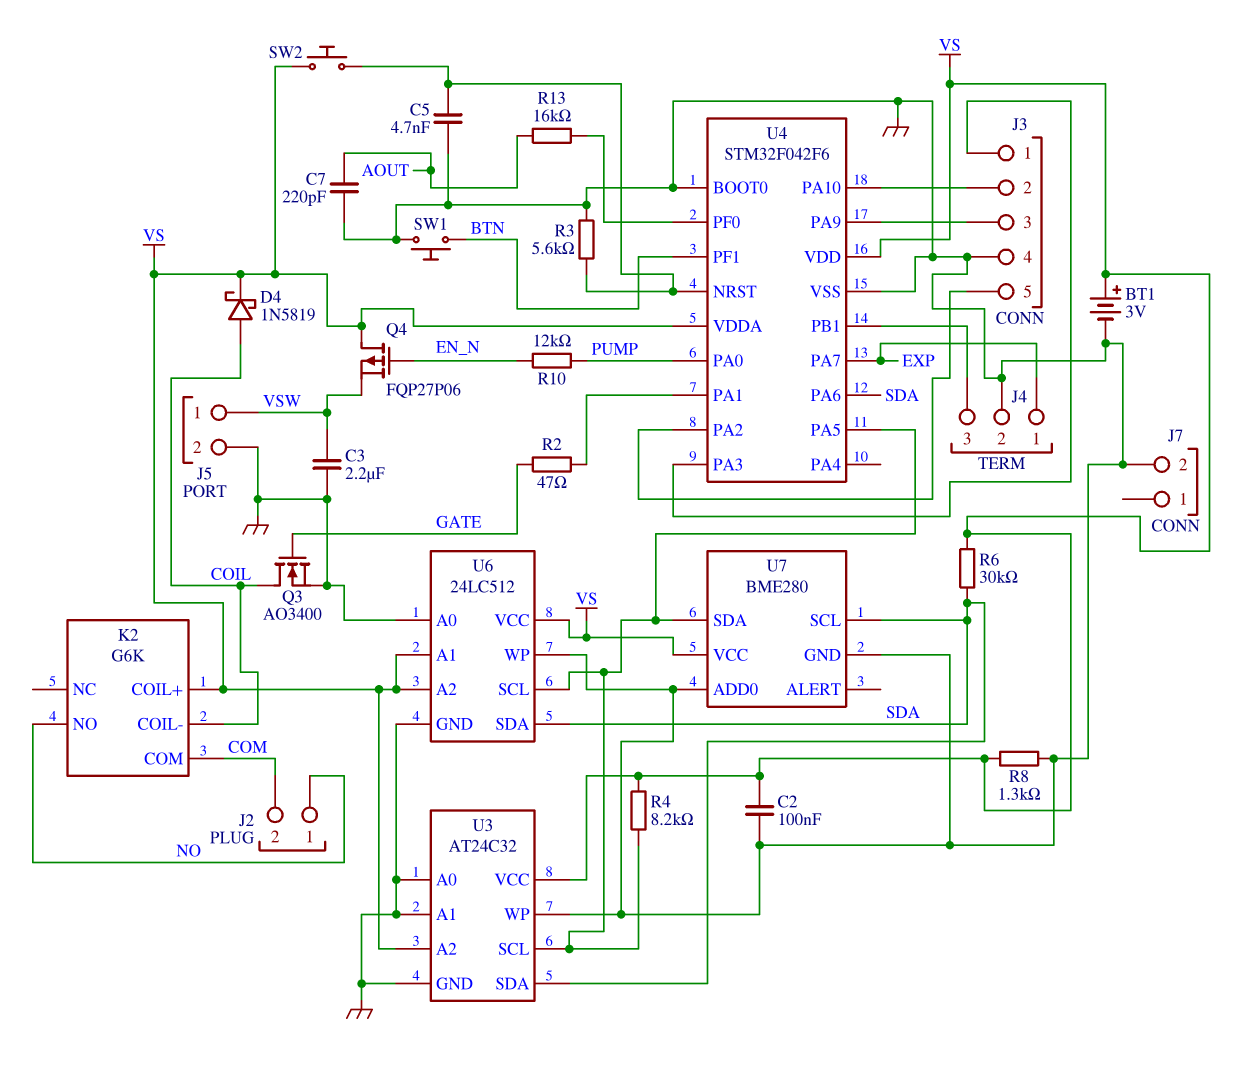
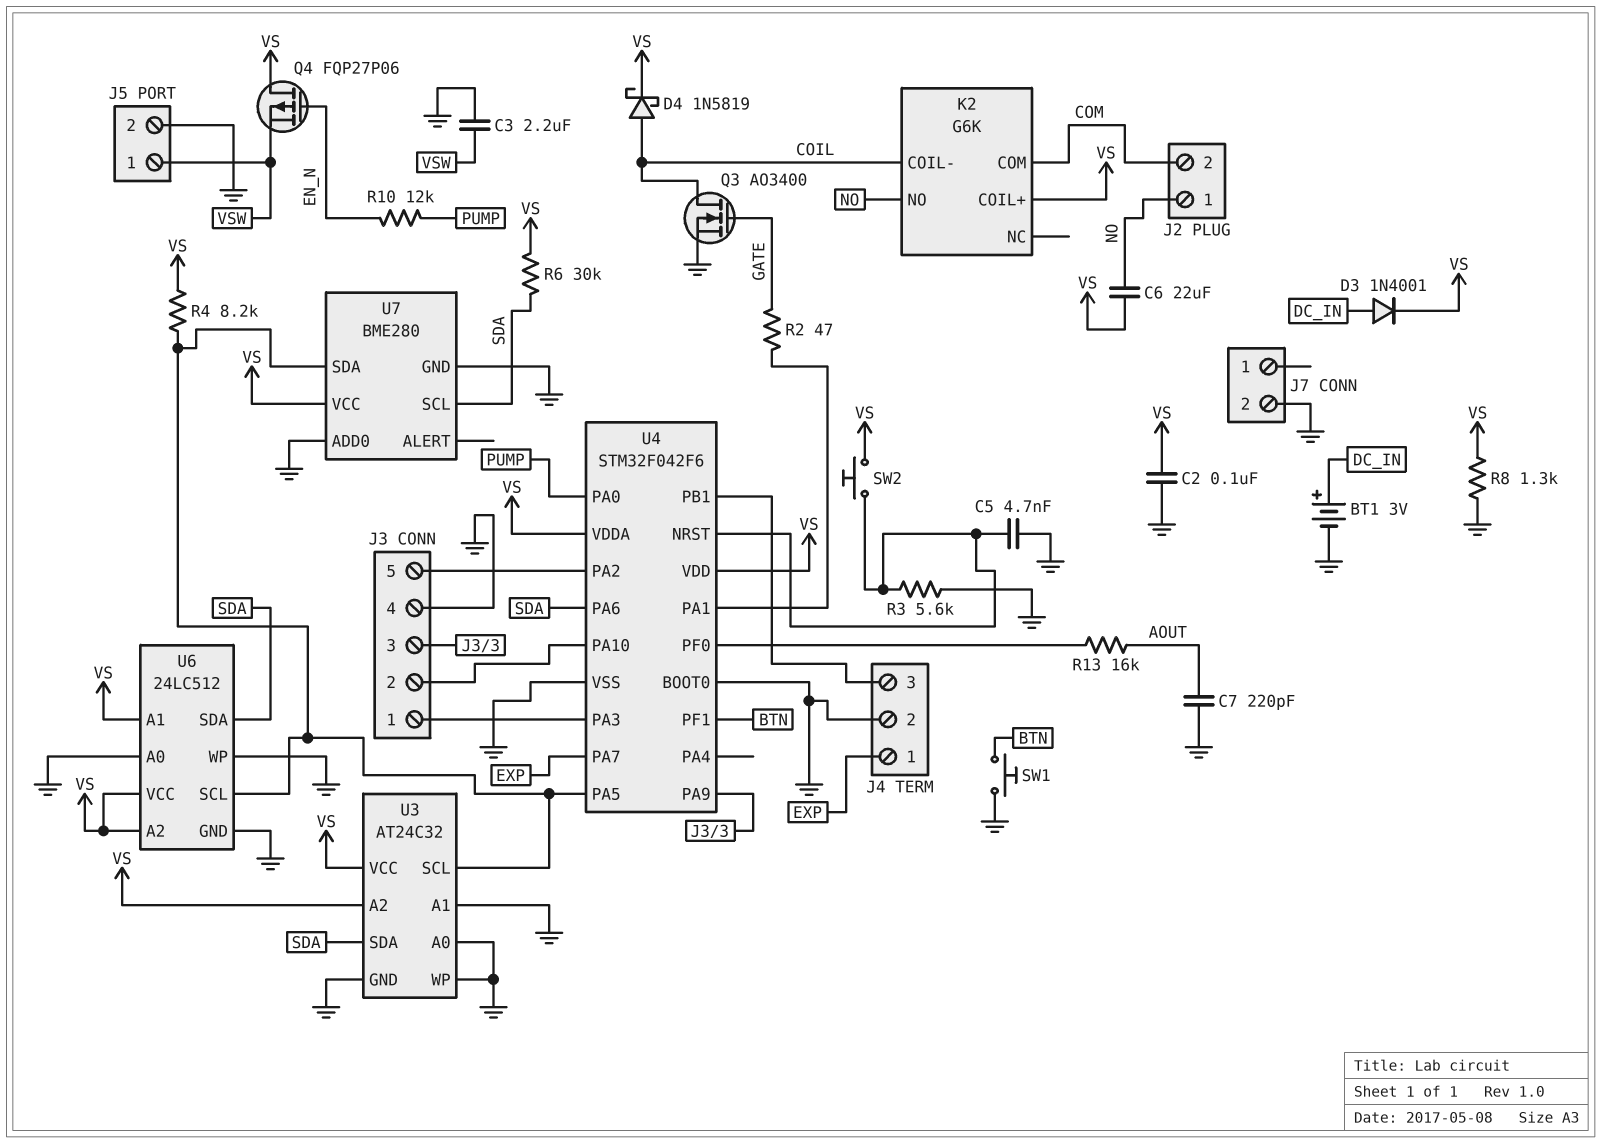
BT1: 3V (plus VS, minus GND) -> 3V (plus DC_IN, minus GND)
C6: none -> 22uF (NO, VS)
D3: none -> diode 1N4001 (A DC_IN, K VS)

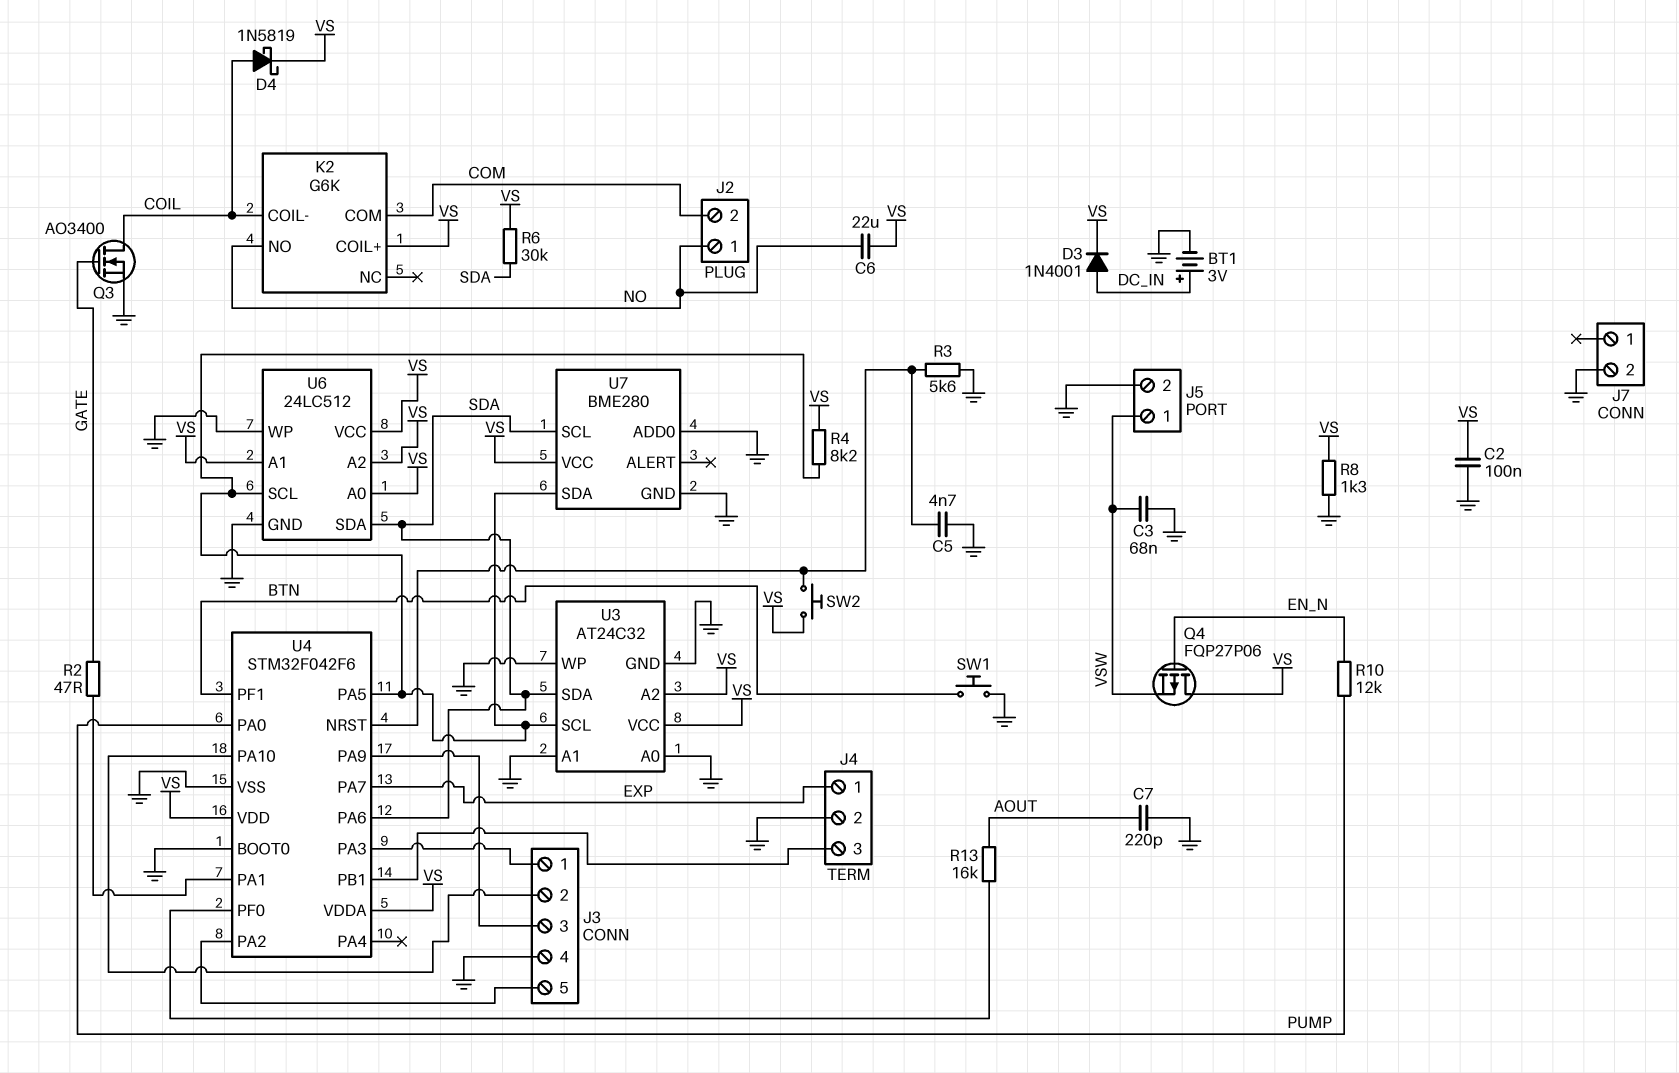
C3: 2.2uF (GND, VSW) -> 68nF (GND, VSW)
U6 pin A0: GND -> VS

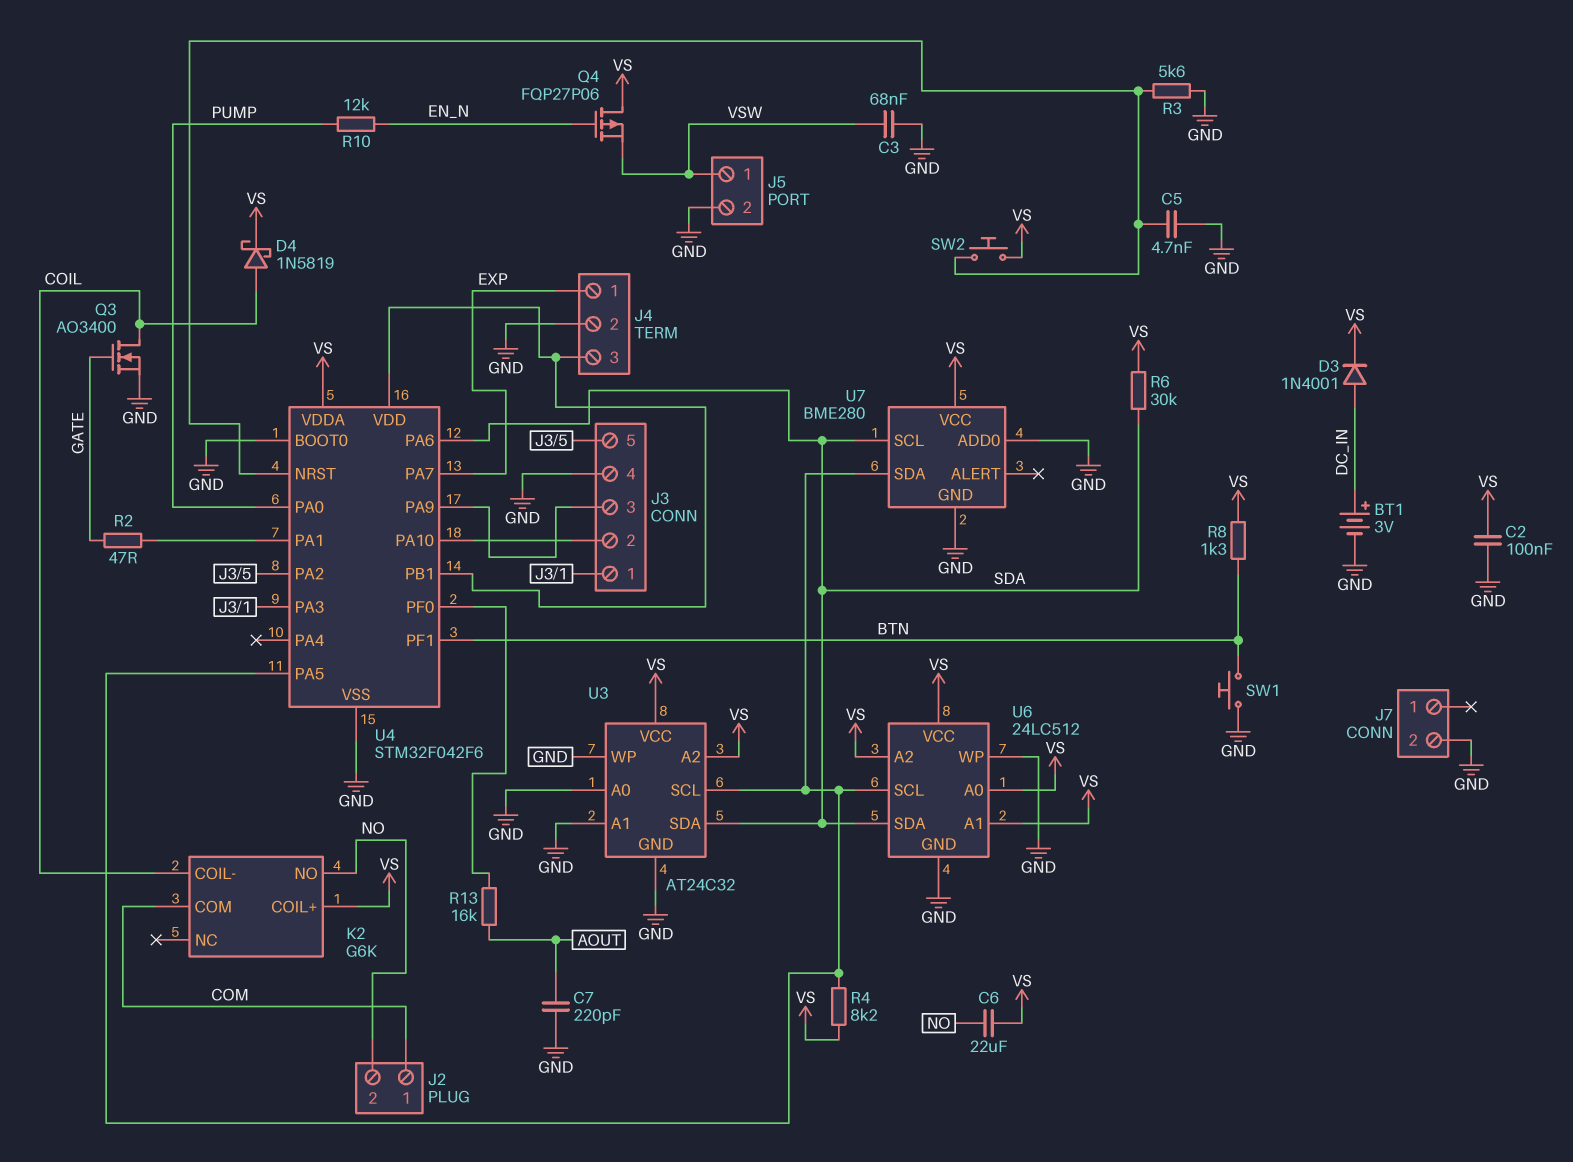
J2 pin 1: NO -> COM
J2 pin 2: COM -> NO
R8: 1.3k (GND, VS) -> 1.3k (BTN, VS)
U4 pin VDD: VS -> J4/3

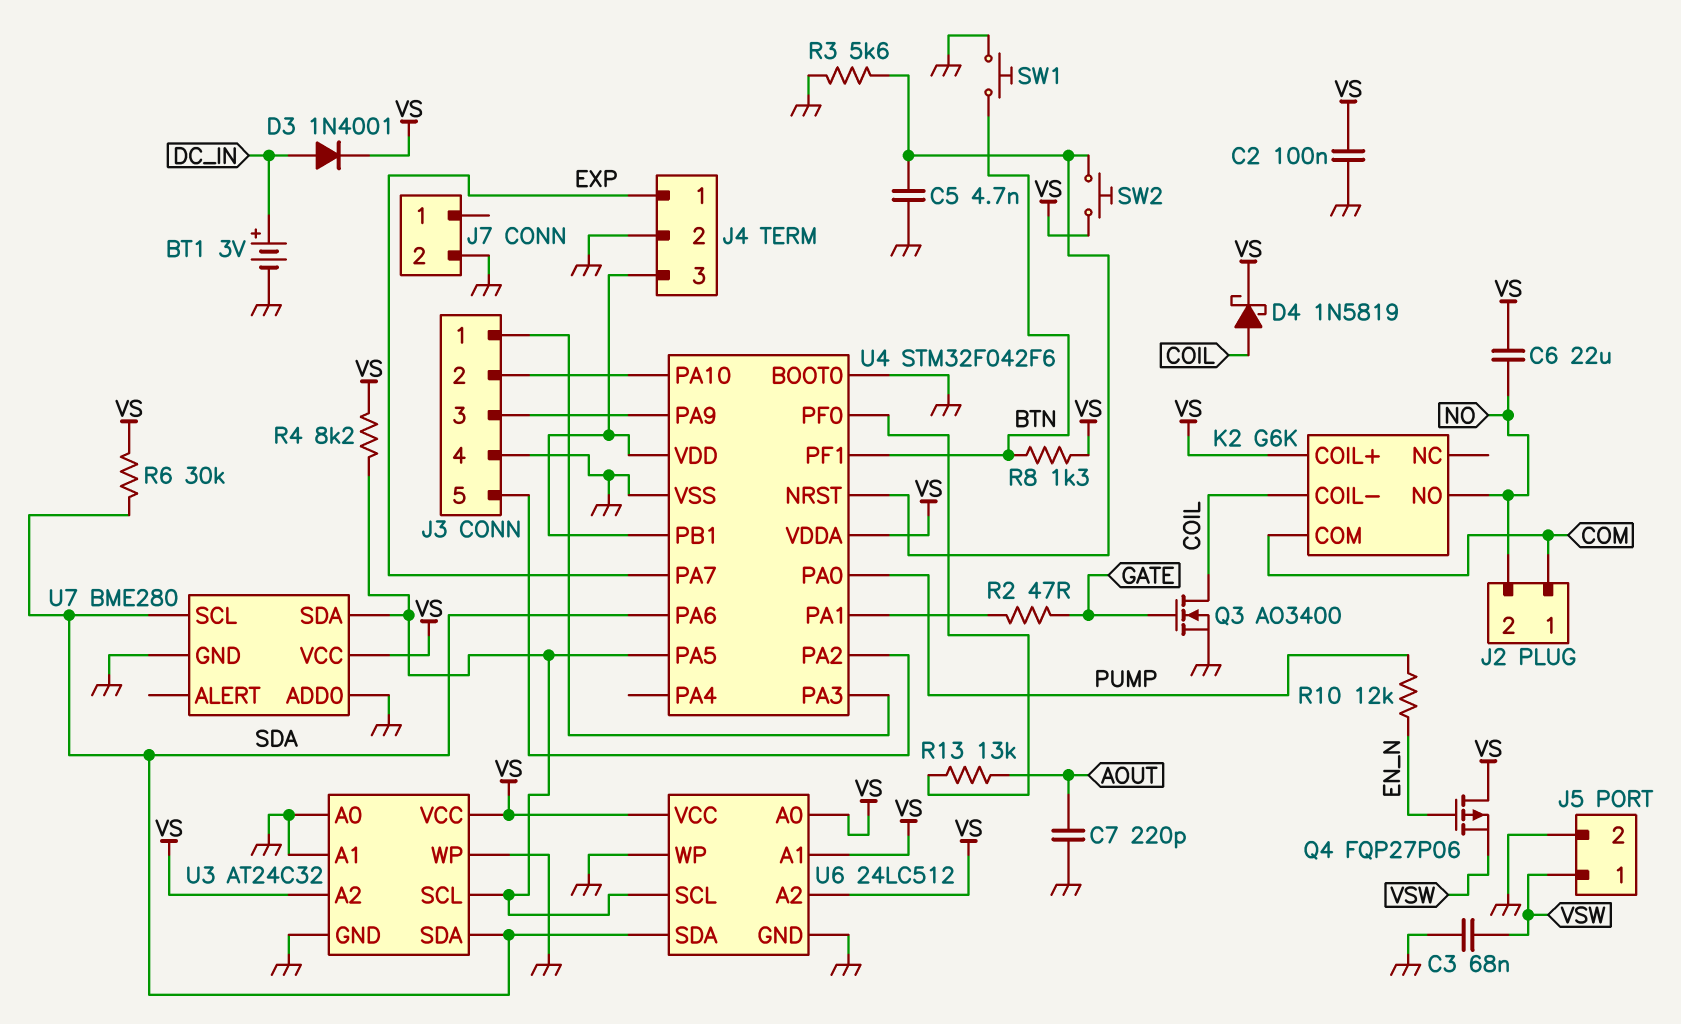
R13: 16k (AOUT, U4/PF0) -> 13k (AOUT, U4/PF0)

